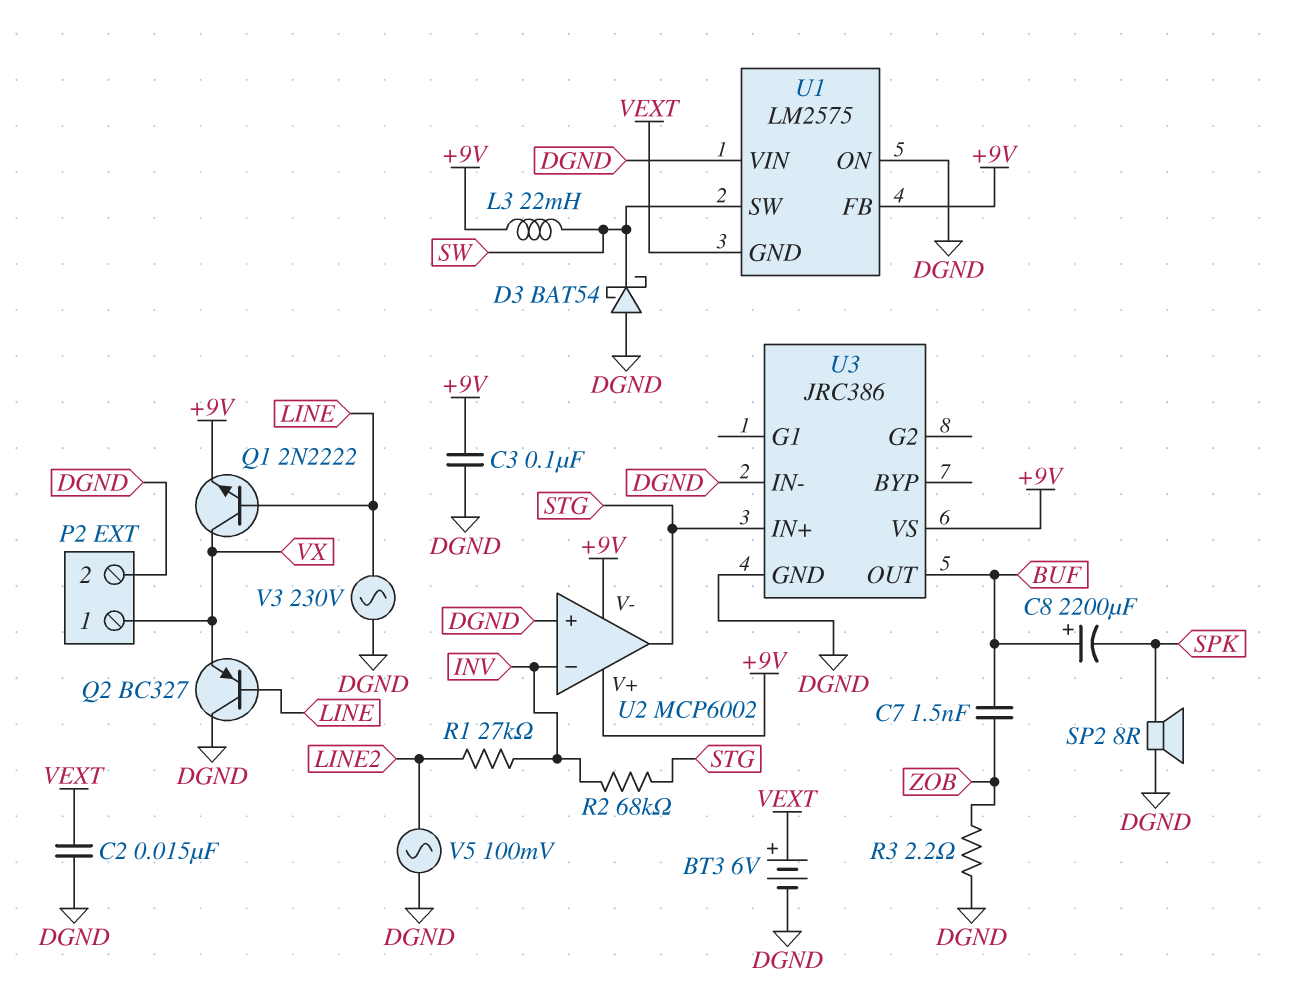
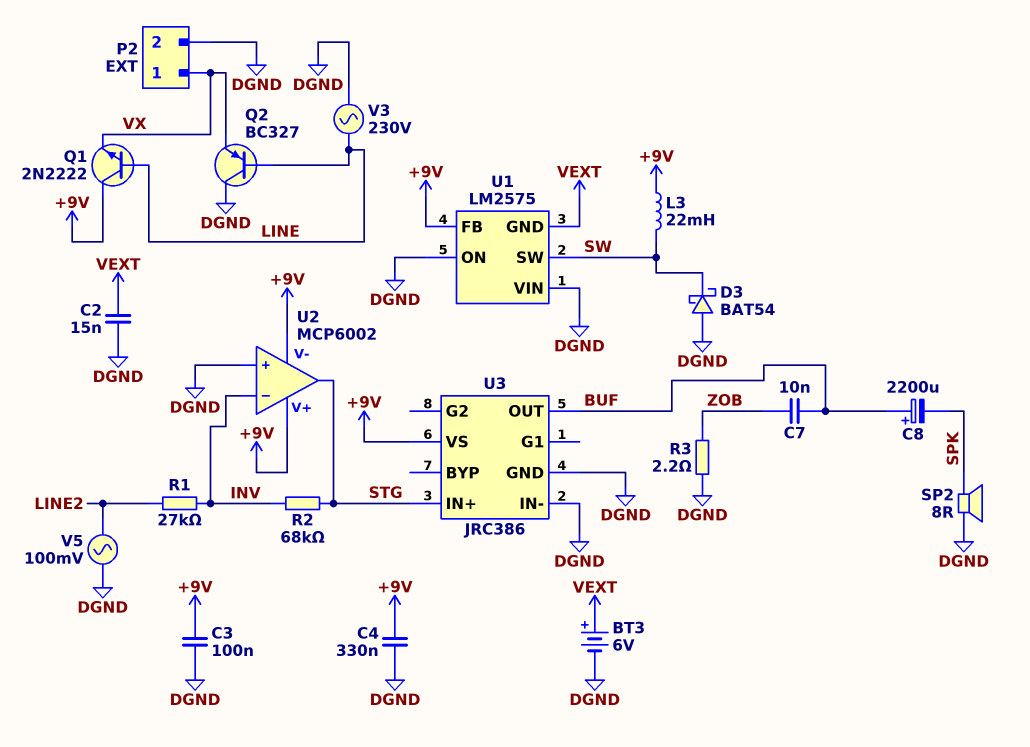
C4: none -> 330nF (+9V, DGND)
C7: 1.5nF (BUF, ZOB) -> 10nF (BUF, ZOB)
Q1: NPN 2N2222 (B LINE, C VX, E +9V) -> NPN 2N2222 (B LINE, C +9V, E VX)

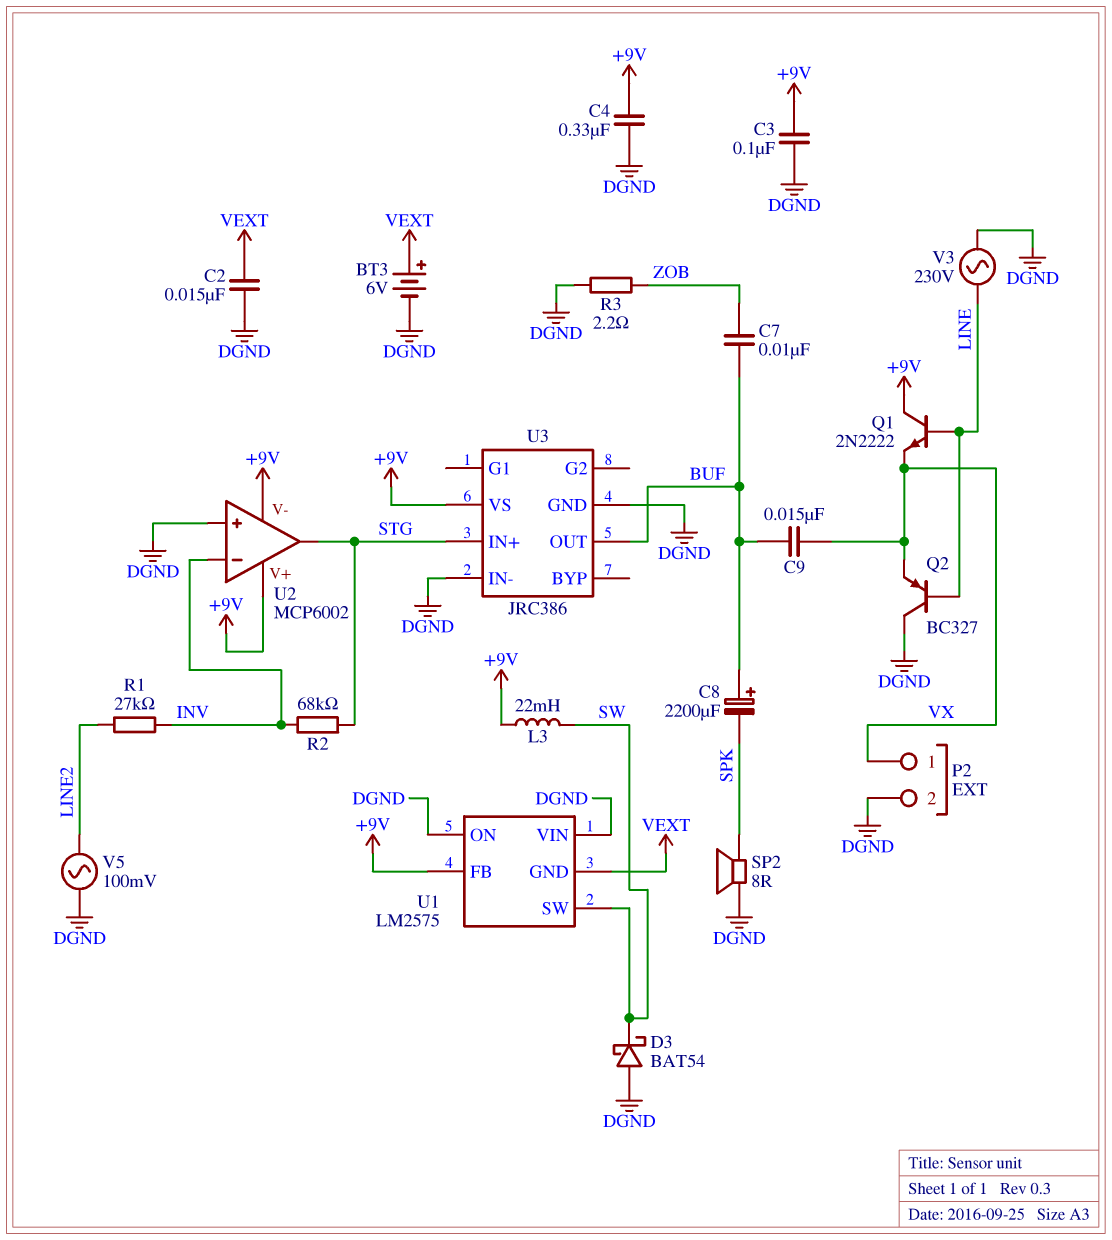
C9: none -> 15nF (BUF, VX)

